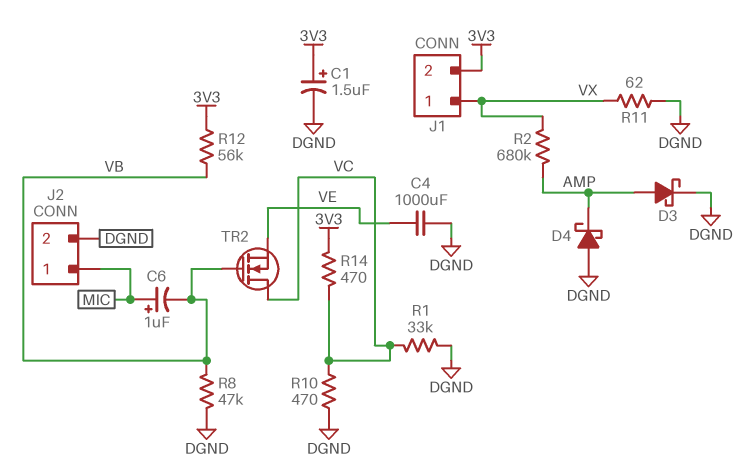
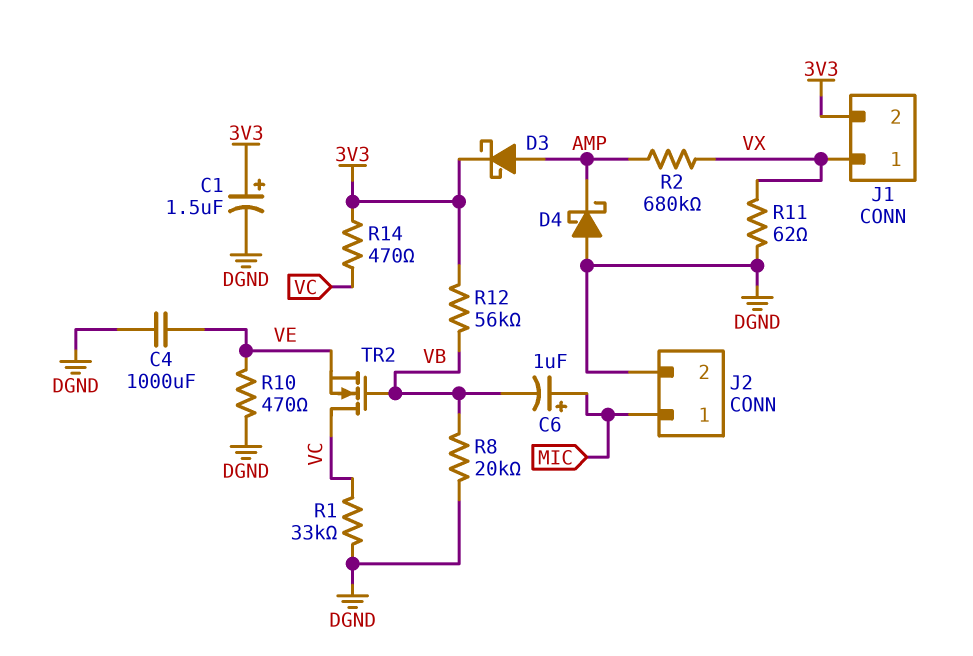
D3: schottky (A AMP, K DGND) -> schottky (A AMP, K 3V3)
R8: 47k (DGND, VB) -> 20k (DGND, VB)
R10: 470 (DGND, VC) -> 470 (DGND, VE)

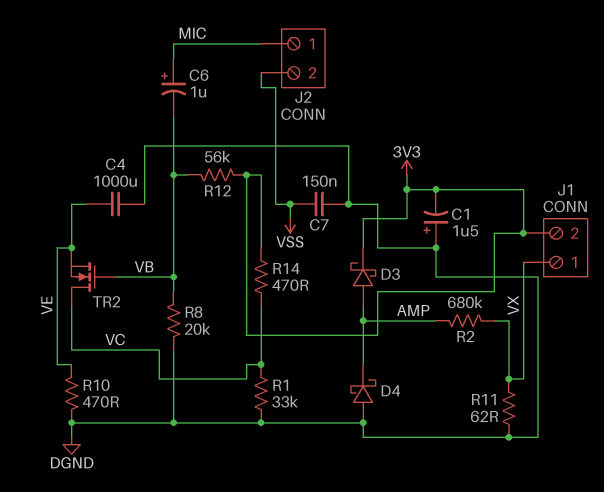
C1: 1.5uF (plus 3V3, minus DGND) -> 1.5uF (plus DGND, minus 3V3)
C7: none -> 150nF (DGND, VSS)
J2 pin 2: DGND -> VSS

